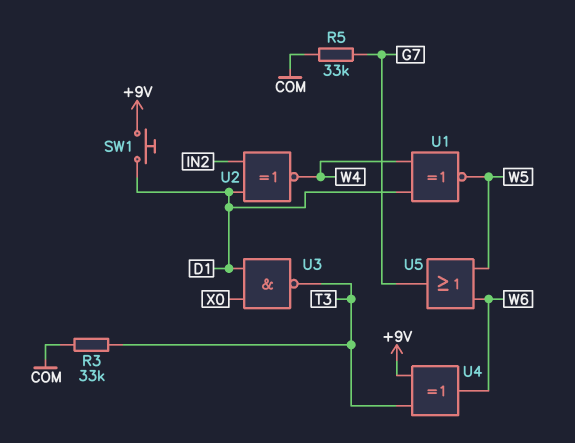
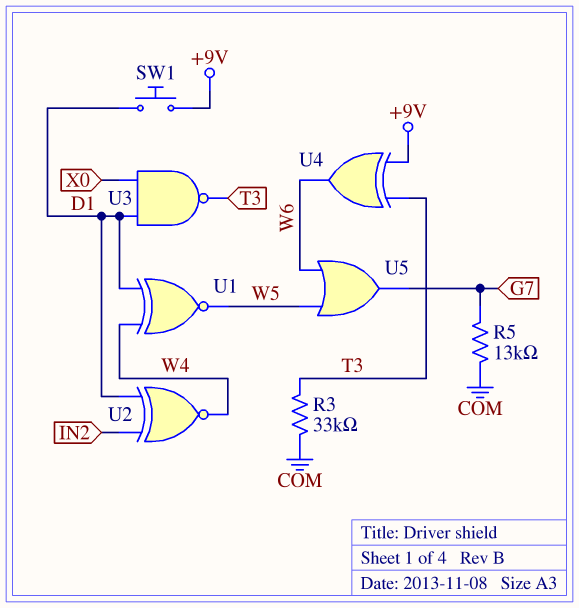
R5: 33k (COM, G7) -> 13k (COM, G7)

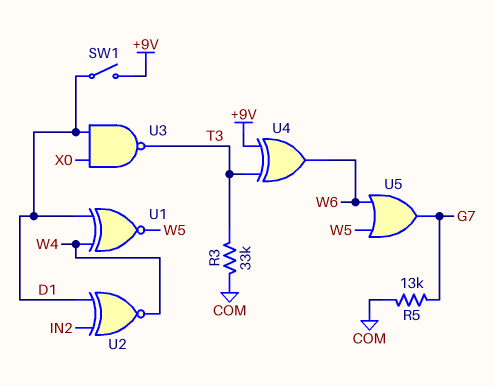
SW1: button (+9V, D1) -> switch (+9V, D1)

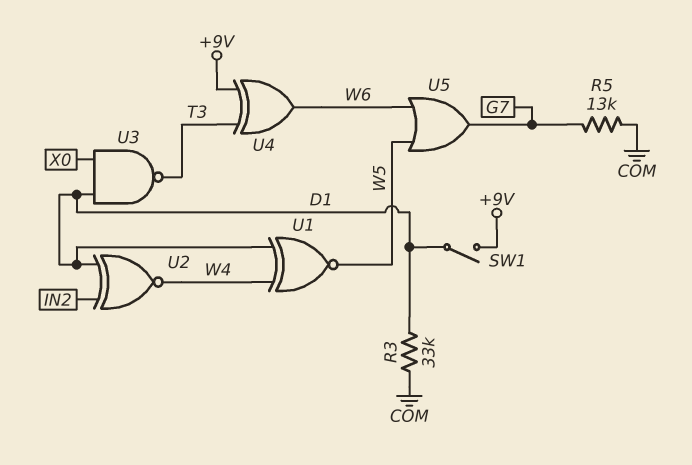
R3: 33k (COM, T3) -> 33k (COM, D1)

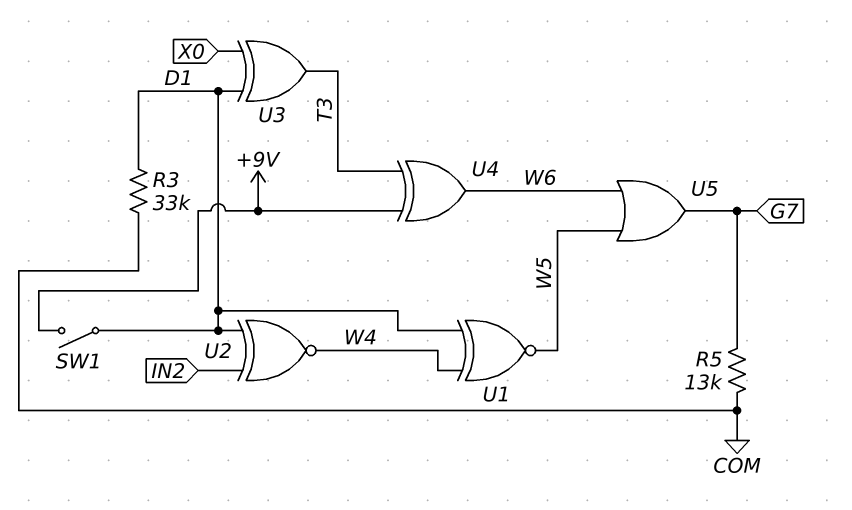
U3: NAND (in D1, in X0, out T3) -> XOR (in D1, in X0, out T3)

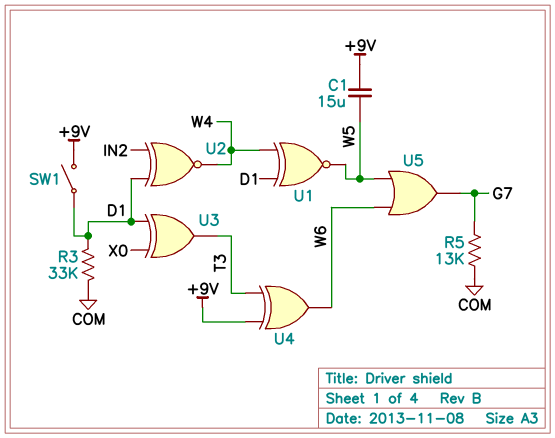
C1: none -> 15uF (+9V, W5)

